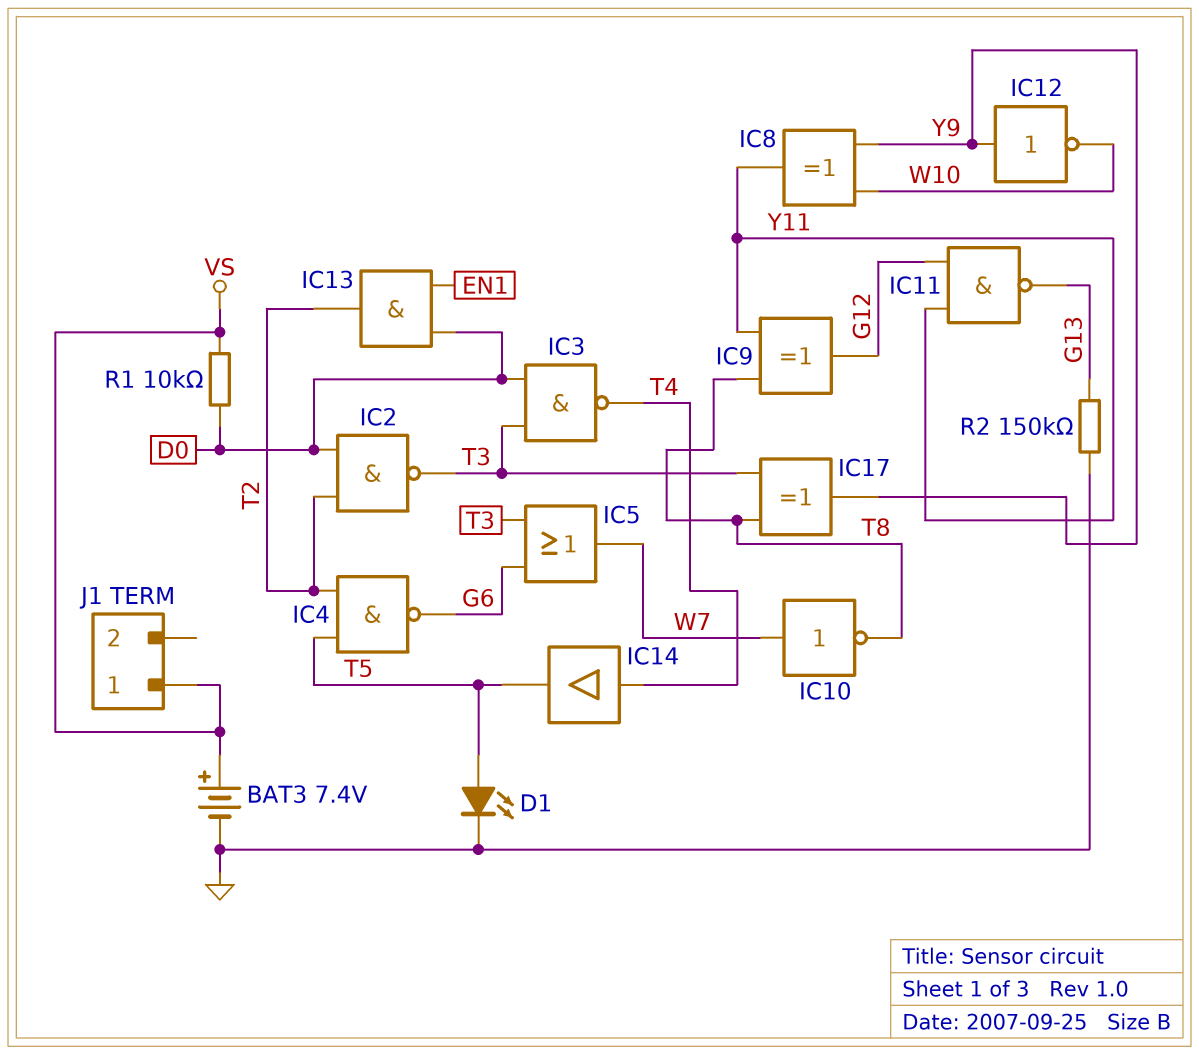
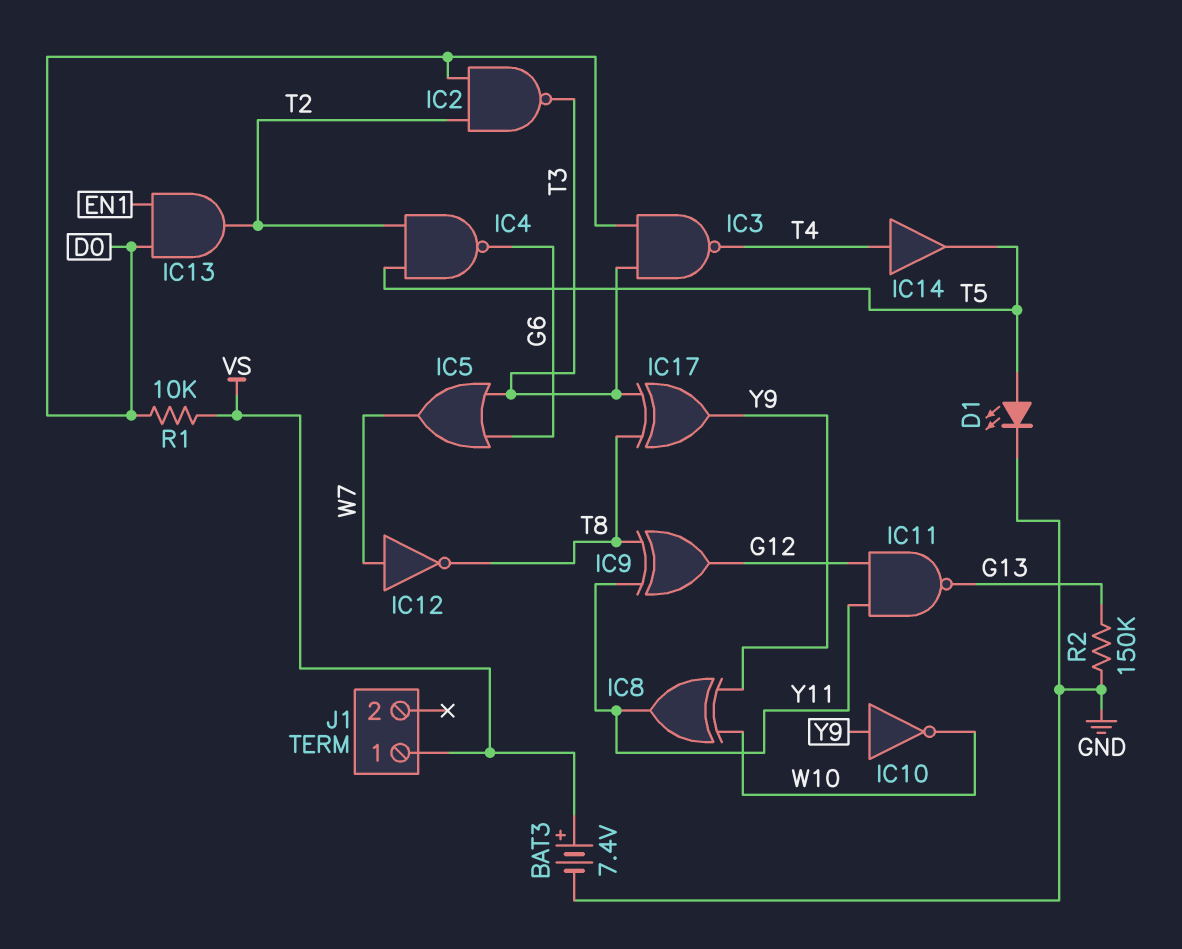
IC10: NOT (in W7, out T8) -> NOT (in Y9, out W10)
IC12: NOT (in Y9, out W10) -> NOT (in W7, out T8)

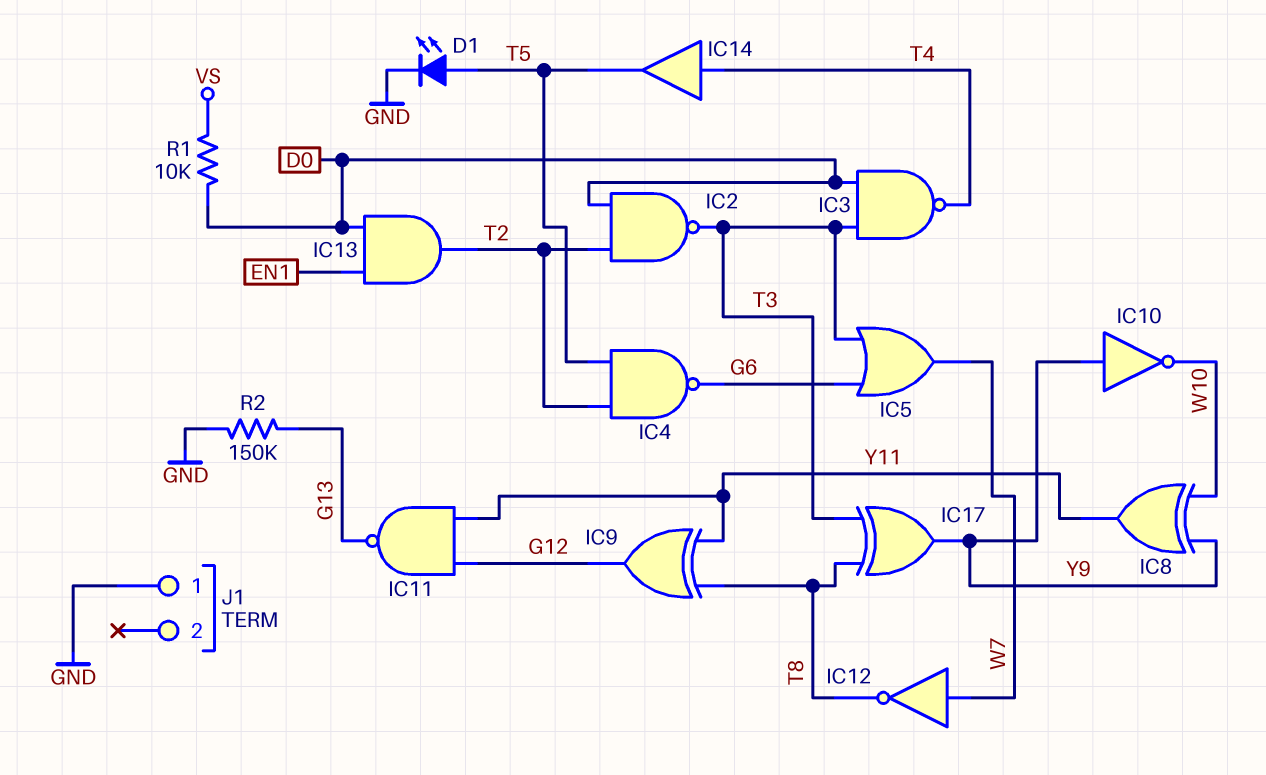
BAT3: 7.4V (plus VS, minus GND) -> none
J1 pin 1: VS -> GND

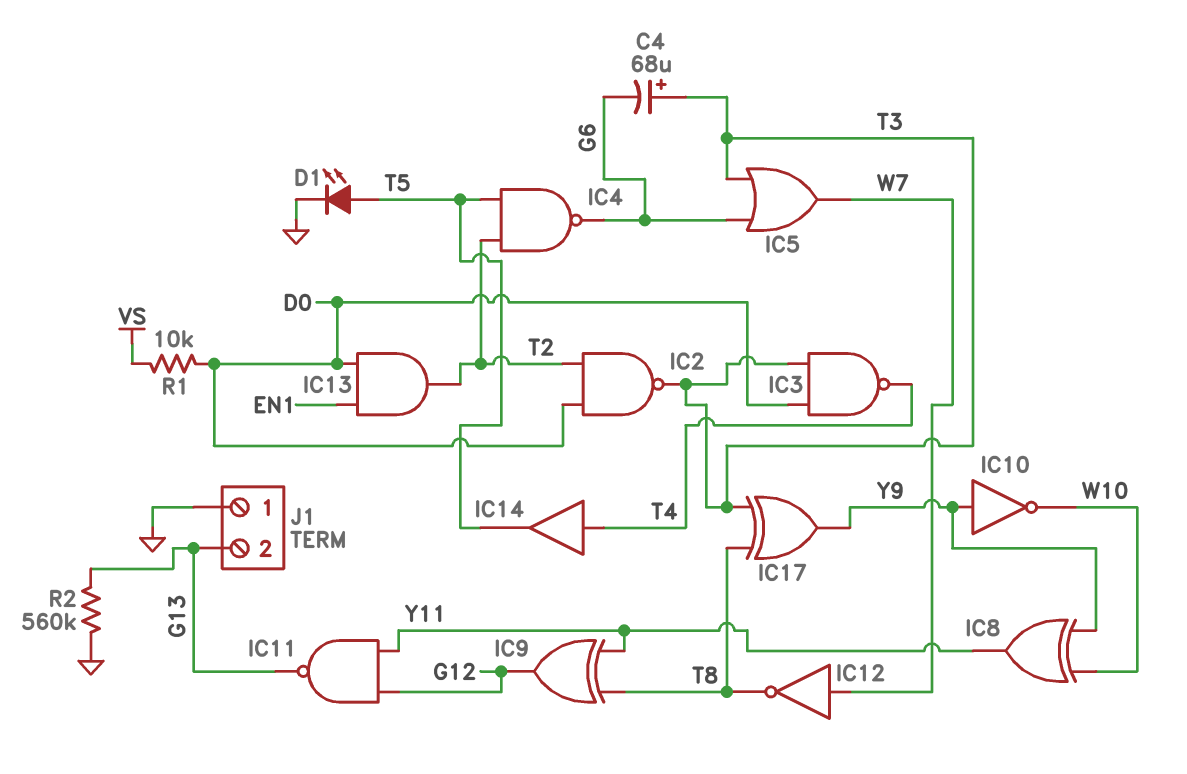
C4: none -> 68uF (plus T3, minus G6)
J1 pin 2: none -> G13
R2: 150k (G13, GND) -> 560k (G13, GND)

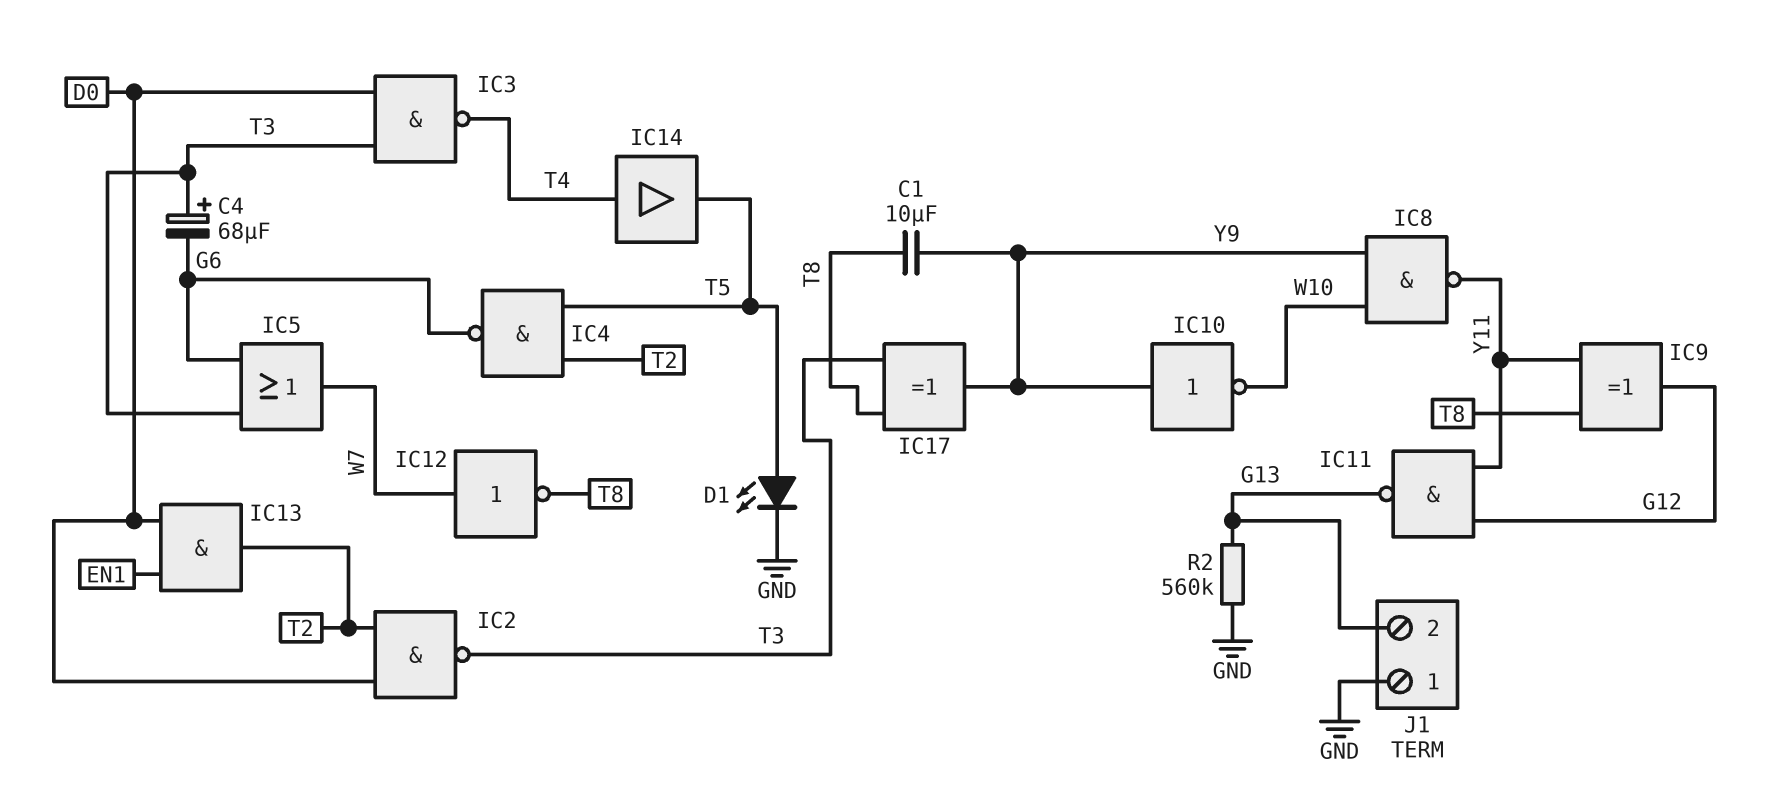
C1: none -> 10uF (T8, Y9)
IC8: XOR (in W10, in Y9, out Y11) -> NAND (in W10, in Y9, out Y11)
R1: 10k (D0, VS) -> none

